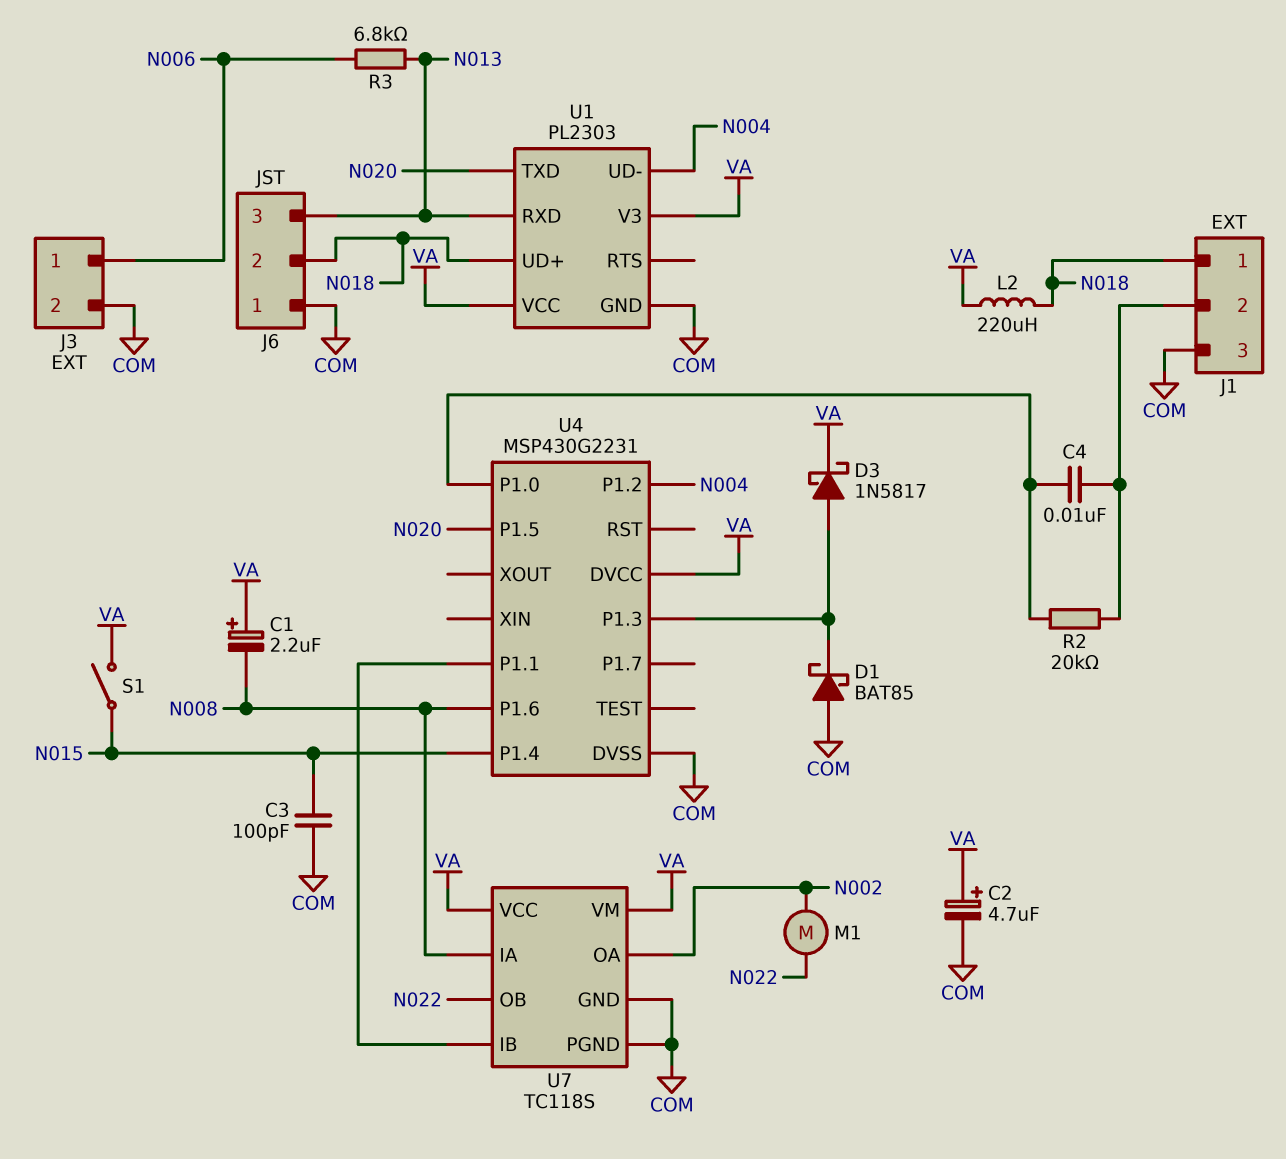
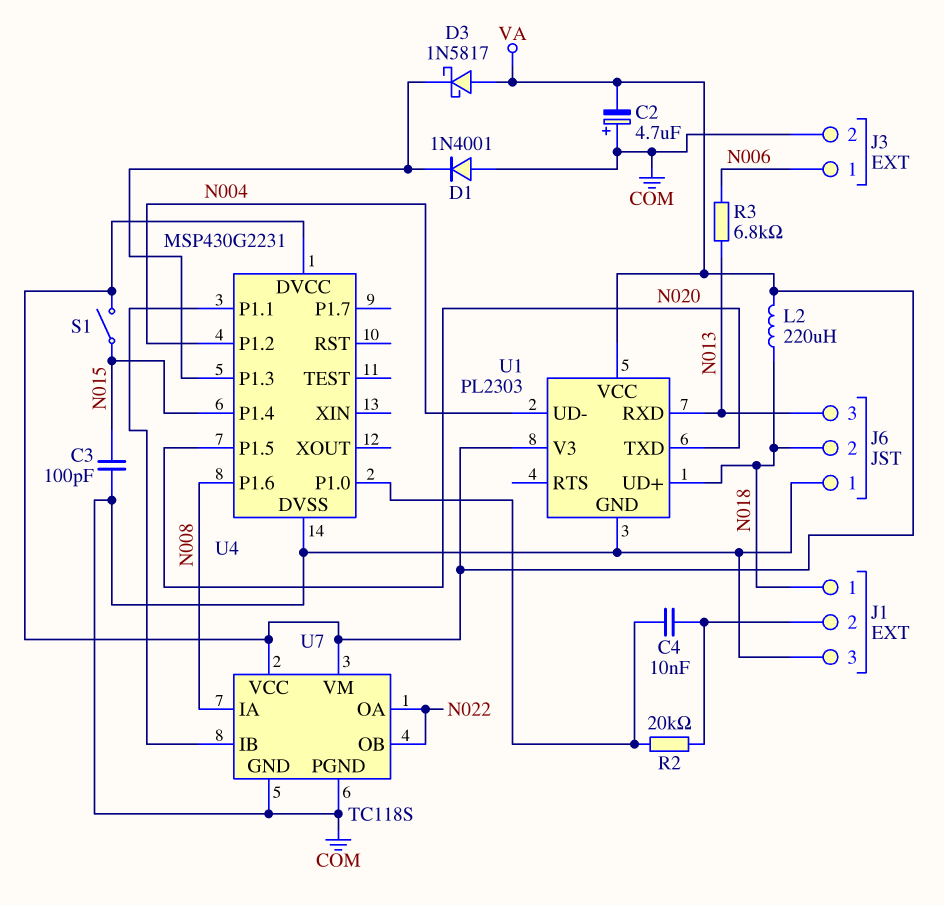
C1: 2.2uF (plus VA, minus N008) -> none
C2: 4.7uF (plus VA, minus COM) -> 4.7uF (plus COM, minus VA)
D1: schottky BAT85 (A COM, K U4/P1.3) -> diode 1N4001 (A COM, K U4/P1.3)
D3: schottky 1N5817 (A U4/P1.3, K VA) -> schottky 1N5817 (A VA, K U4/P1.3)
M1: motor (N002, N022) -> none
U7 pin OA: N002 -> N022

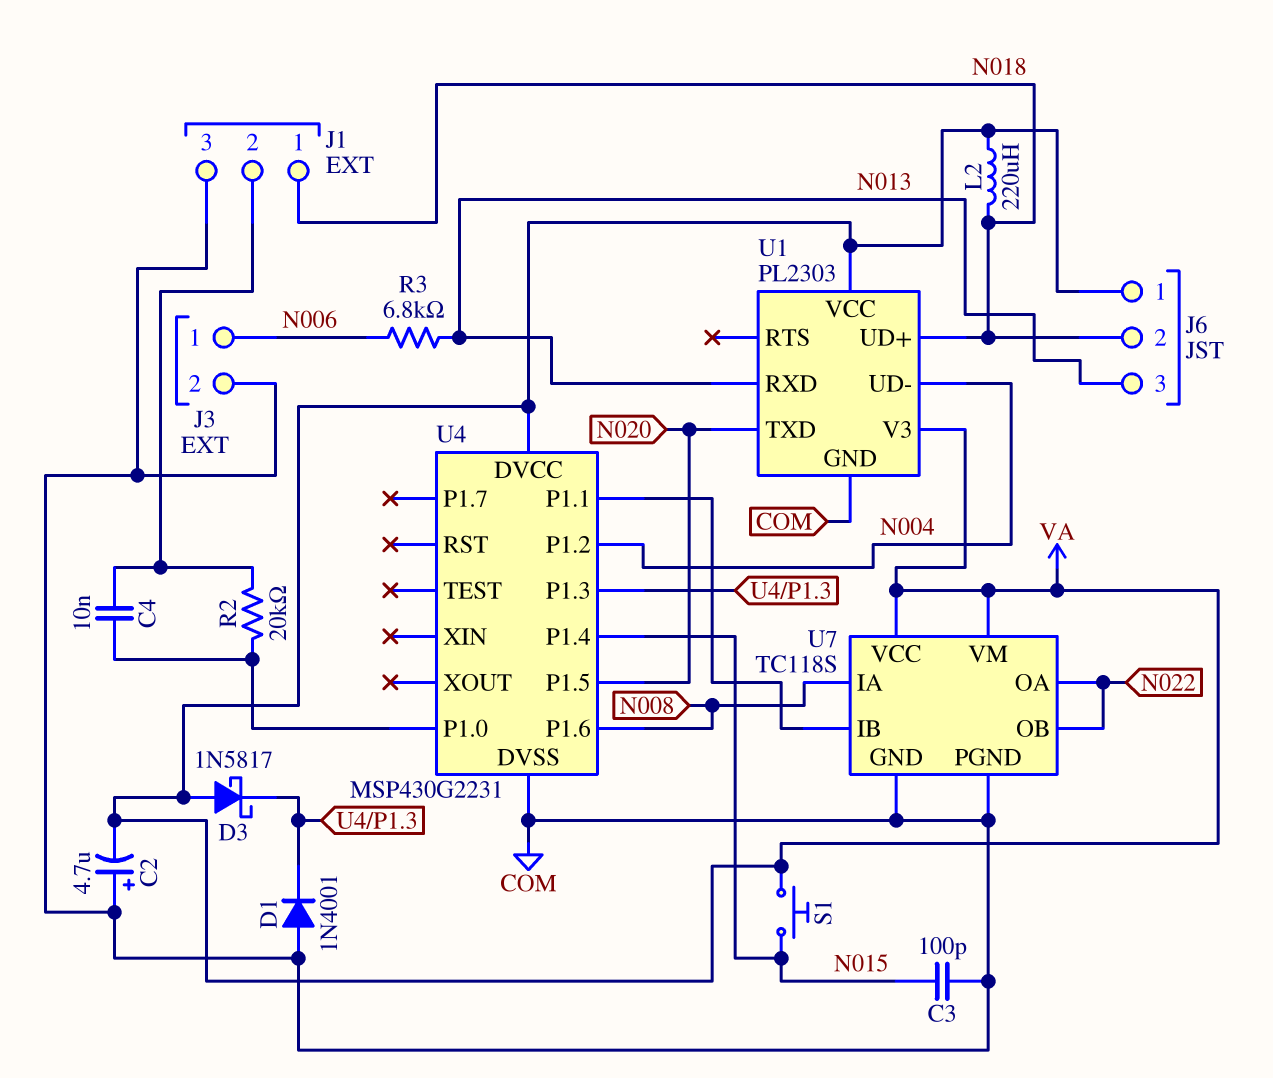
J6 pin 1: COM -> VA
S1: switch (N015, VA) -> button (N015, VA)

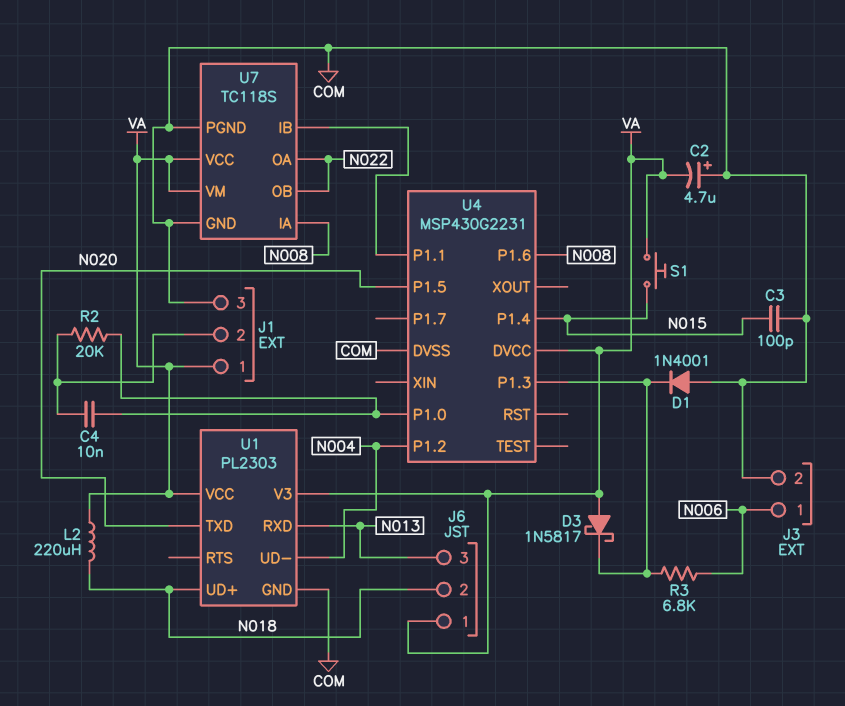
J1 pin 1: N018 -> VA
R3: 6.8k (N006, N013) -> 6.8k (N006, U4/P1.3)

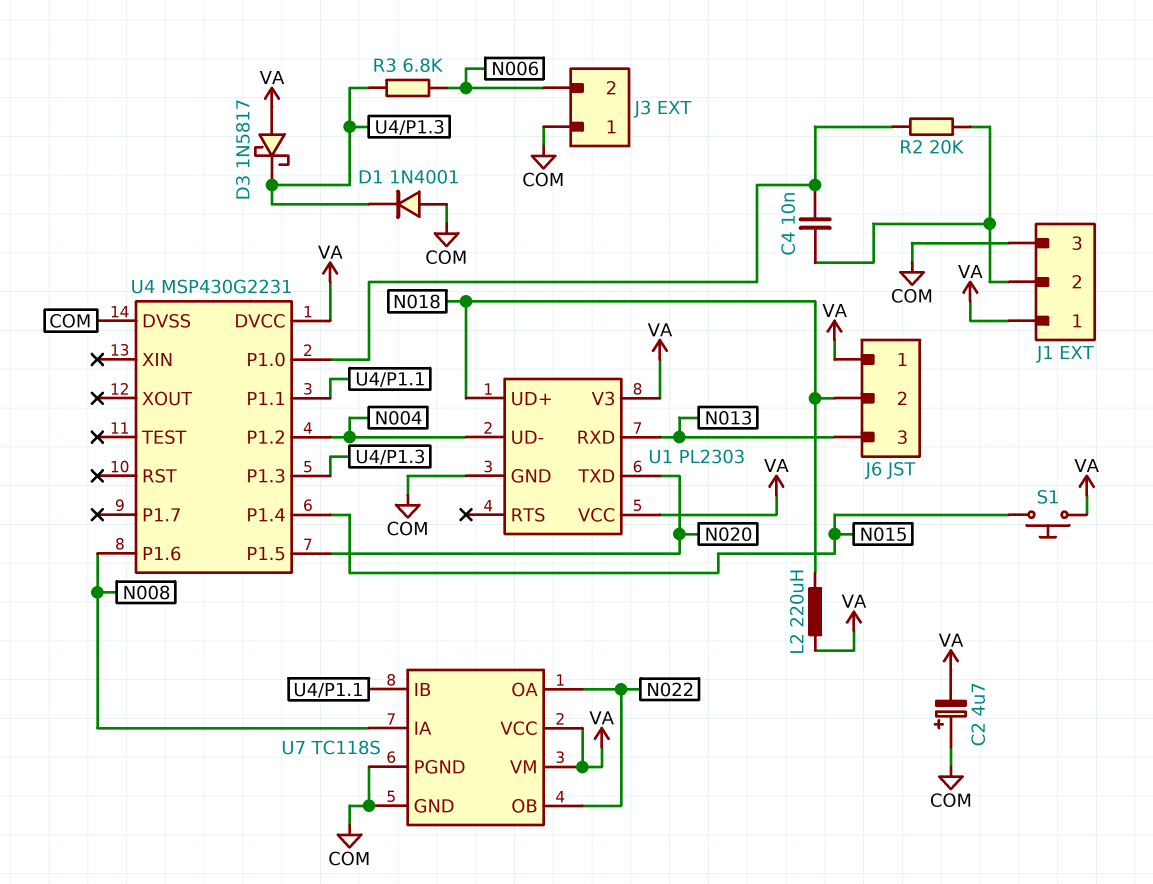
C3: 100pF (COM, N015) -> none
J3 pin 1: N006 -> COM
J3 pin 2: COM -> N006

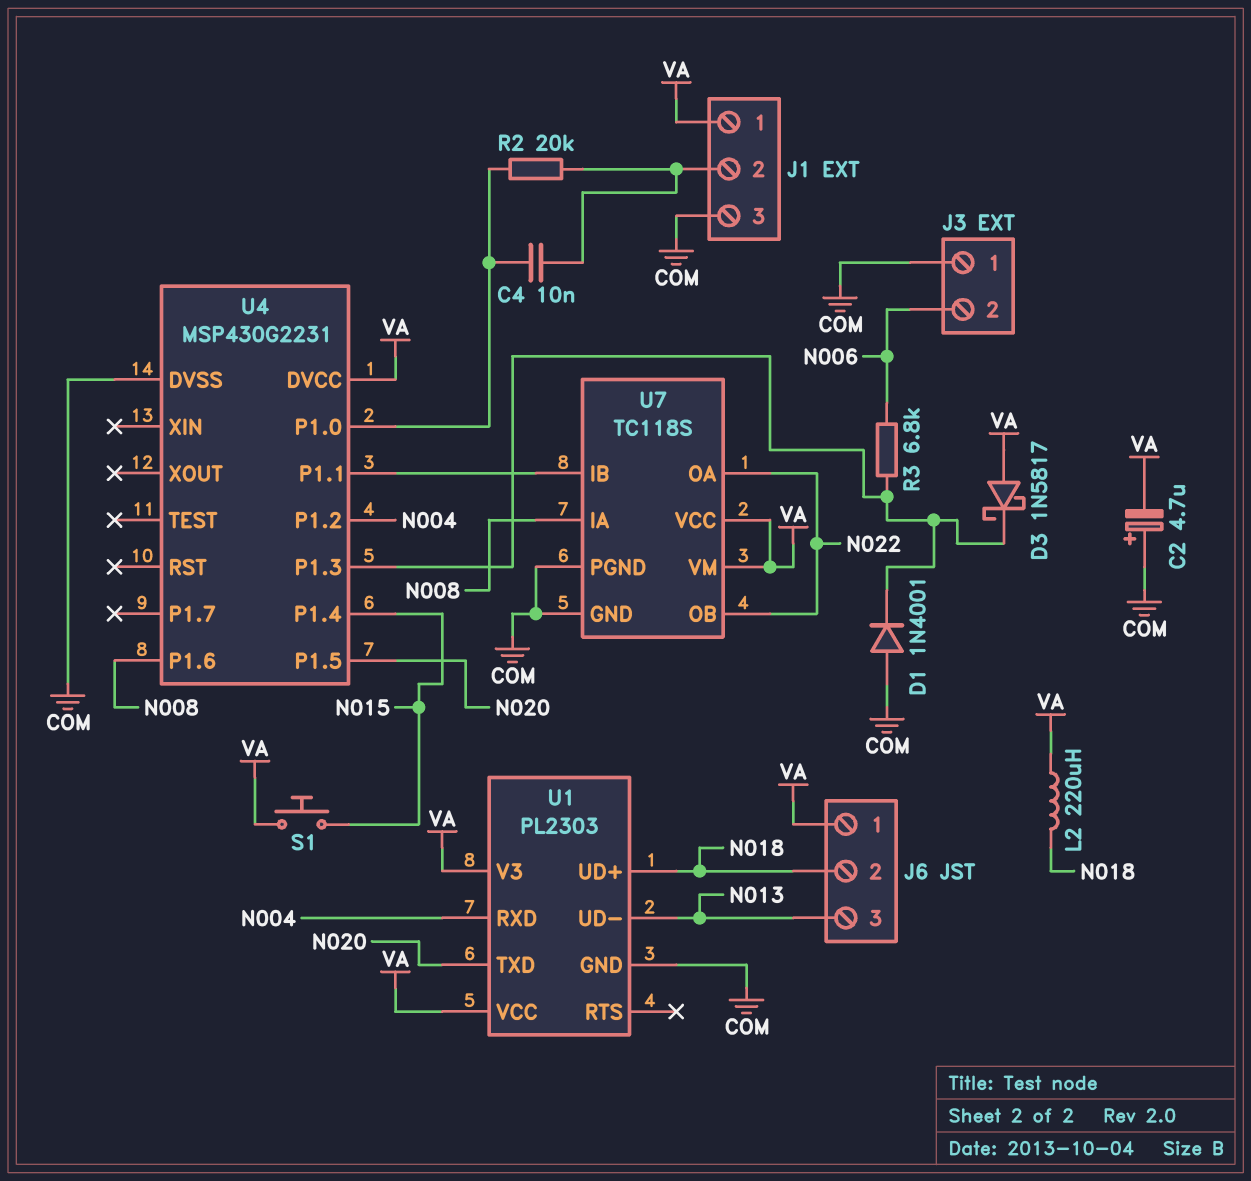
U1 pin RXD: N013 -> N004
U1 pin UD-: N004 -> N013

